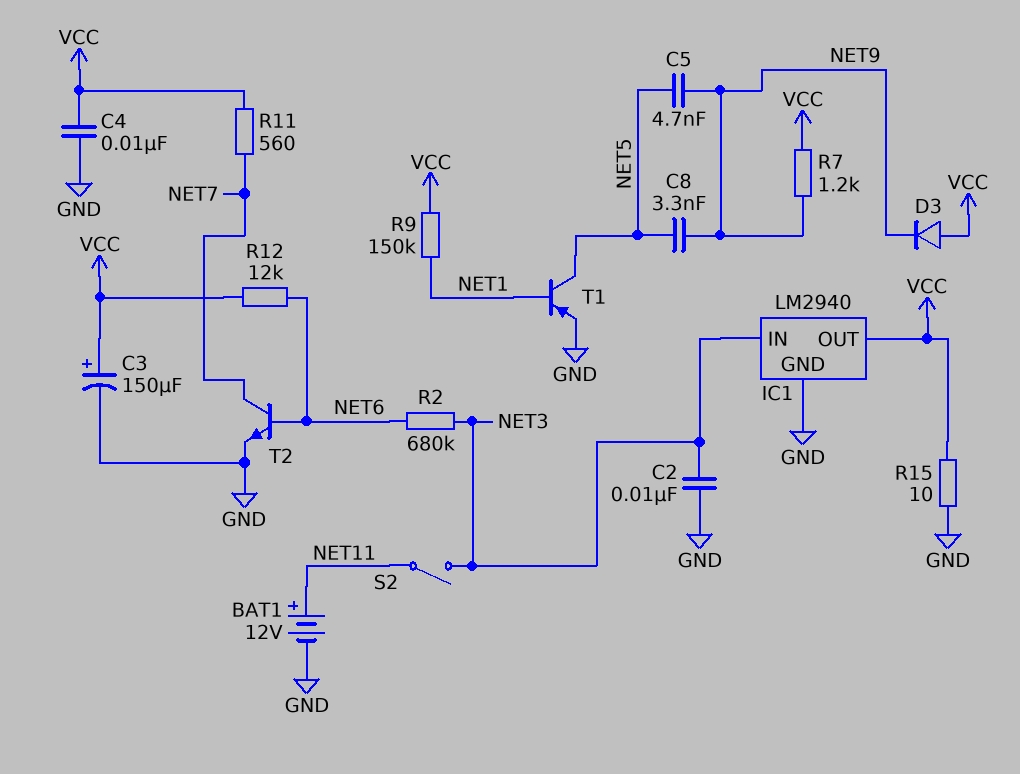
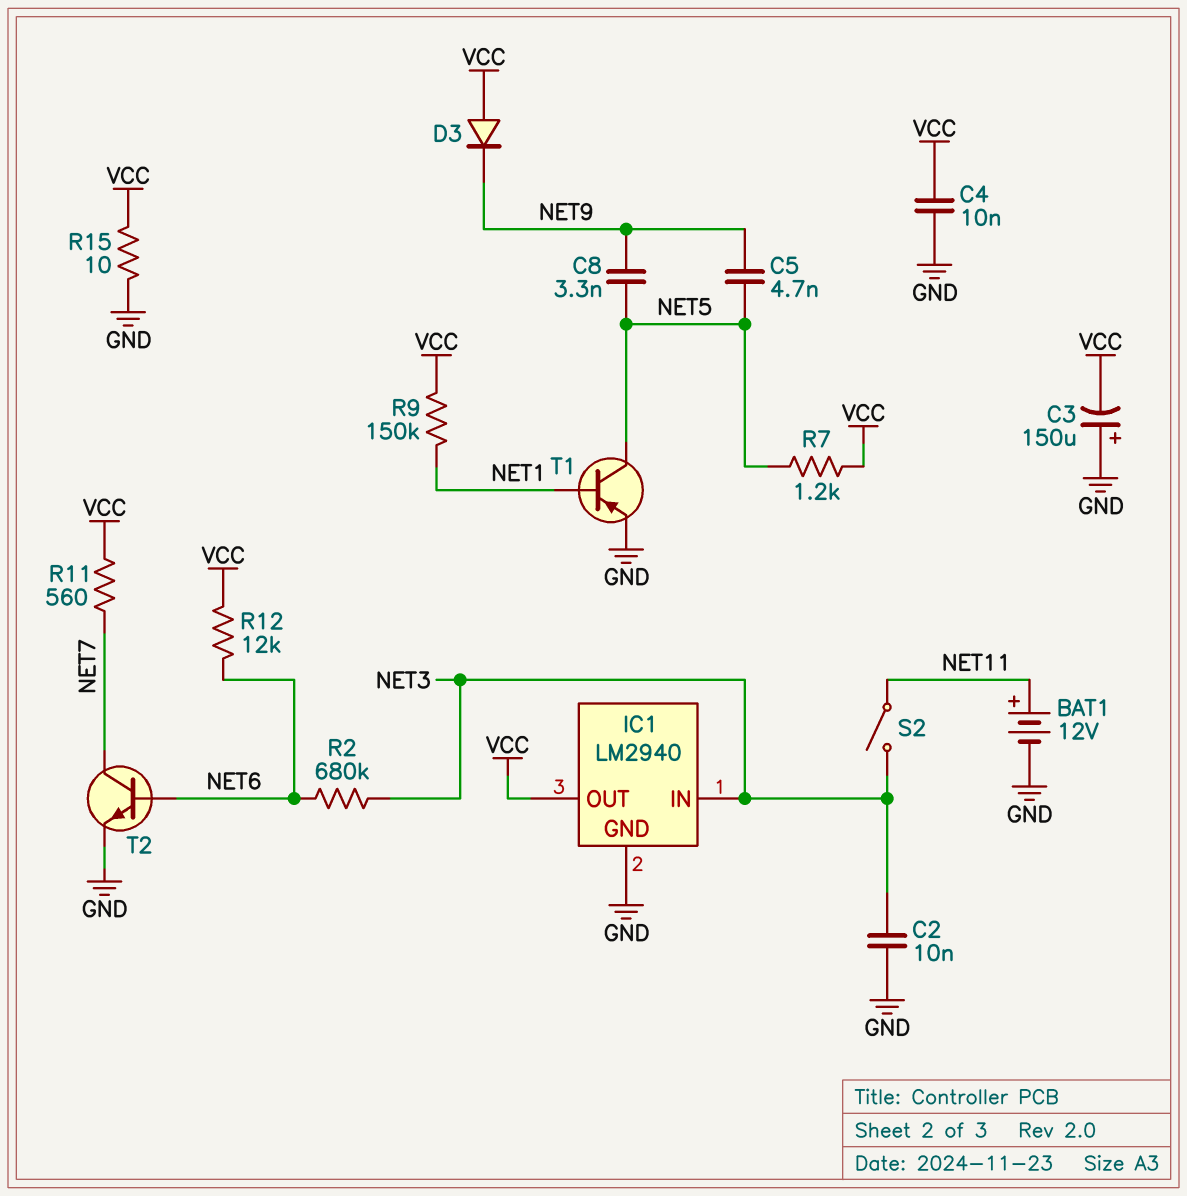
C3: 150uF (plus VCC, minus GND) -> 150uF (plus GND, minus VCC)
R7: 1.2k (NET9, VCC) -> 1.2k (NET5, VCC)

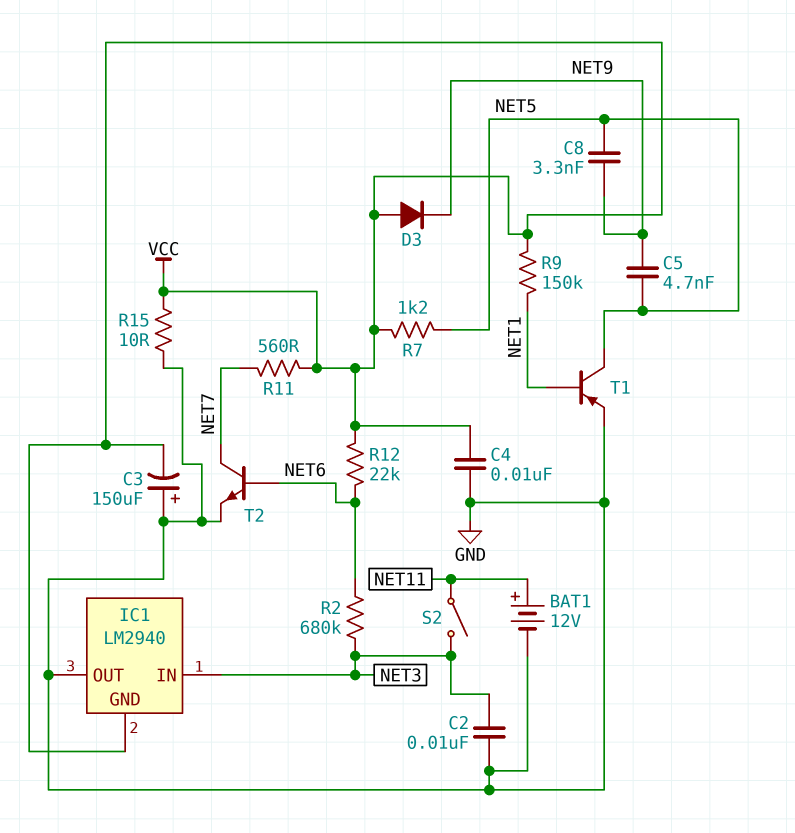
IC1 pin GND: GND -> VCC
IC1 pin OUT: VCC -> GND
R12: 12k (NET6, VCC) -> 22k (NET6, VCC)

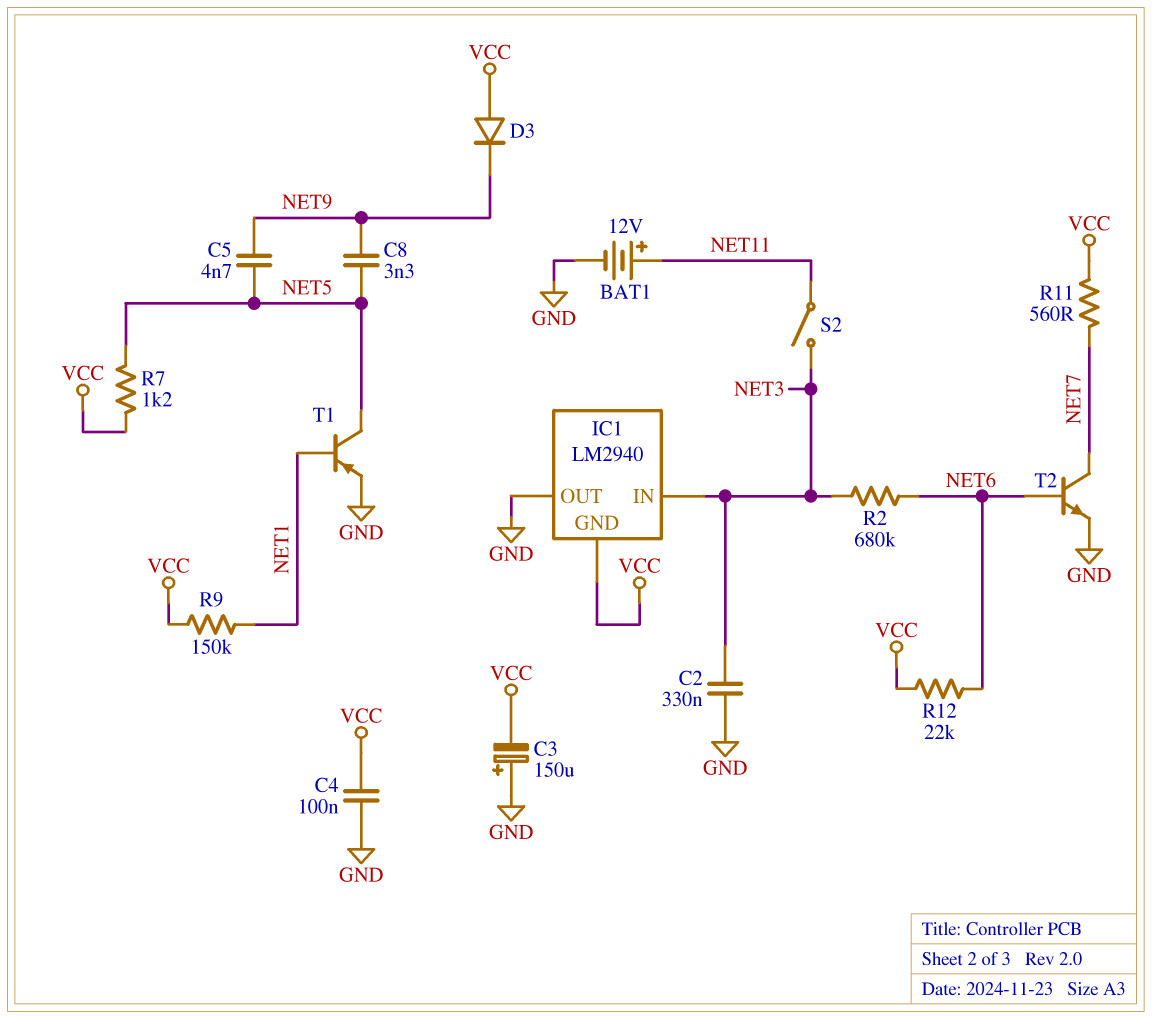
C2: 10nF (GND, NET3) -> 330nF (GND, NET3)
C4: 10nF (GND, VCC) -> 100nF (GND, VCC)
R15: 10 (GND, VCC) -> none

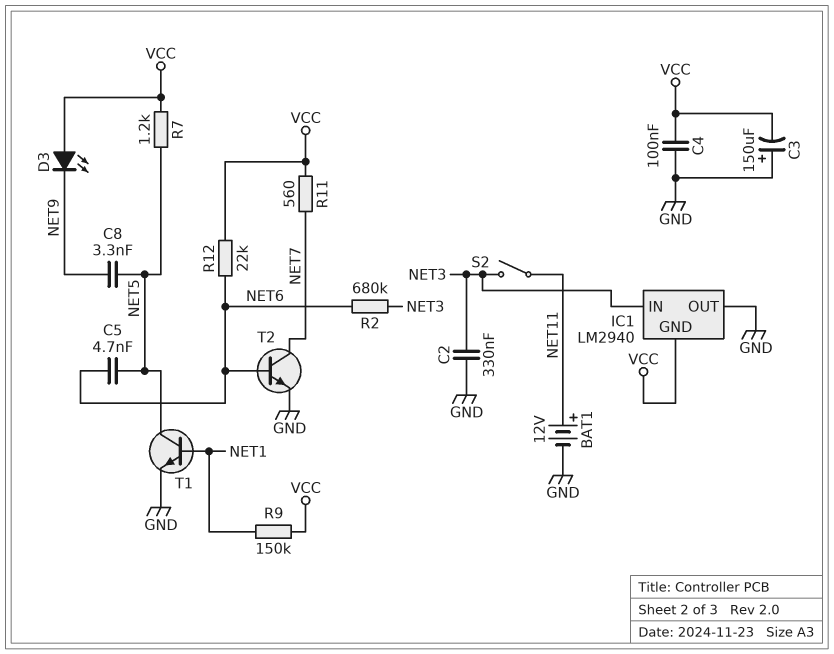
C5: 4.7nF (NET5, NET9) -> 4.7nF (NET5, NET6)
D3: diode (A VCC, K NET9) -> LED (A VCC, K NET9)
T1: PNP (B NET1, C NET5, E GND) -> NPN (B NET1, C NET5, E GND)

